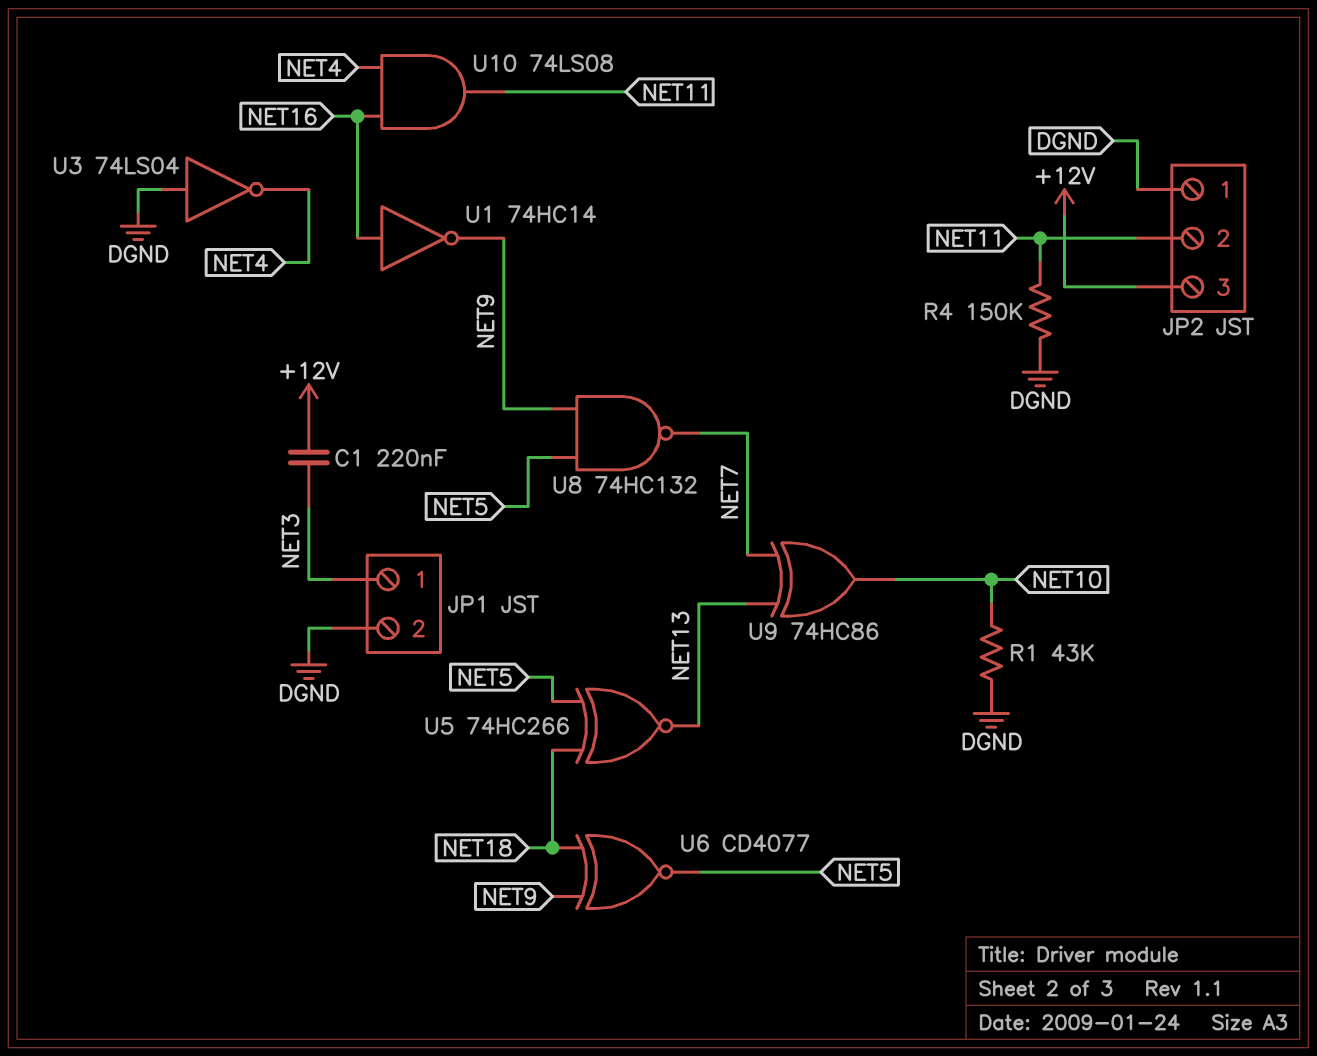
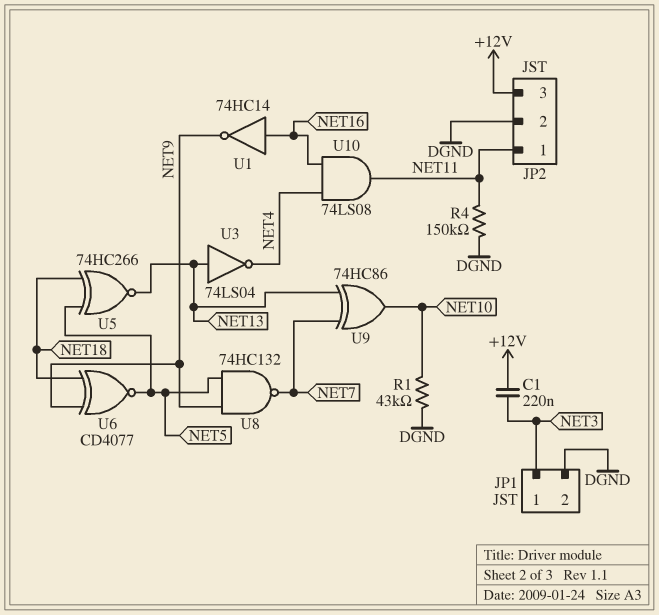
JP2 pin 1: DGND -> NET11
JP2 pin 2: NET11 -> DGND
U3: NOT 74LS04 (in DGND, out NET4) -> NOT 74LS04 (in NET13, out NET4)

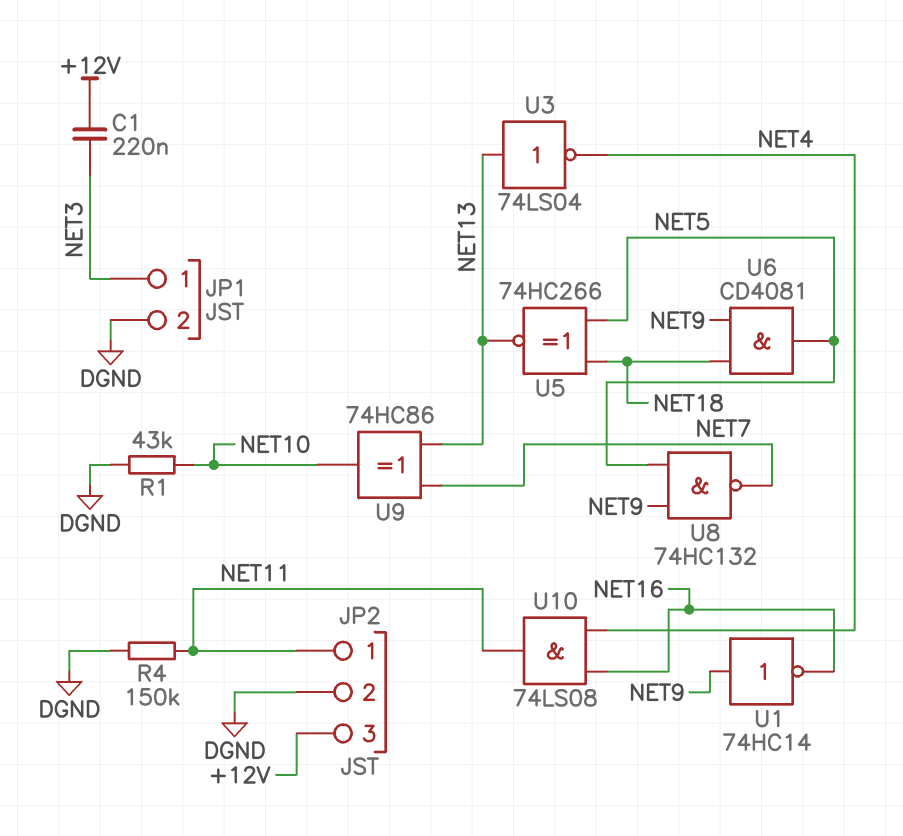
U1: NOT 74HC14 (in NET16, out NET9) -> NOT 74HC14 (in NET9, out NET16)
U6: XNOR CD4077 (in NET9, in NET18, out NET5) -> AND CD4081 (in NET9, in NET18, out NET5)

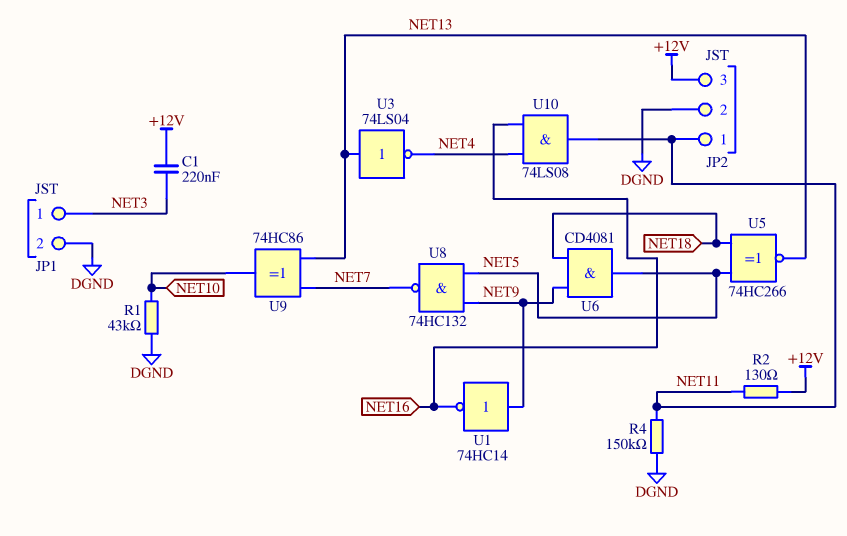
R2: none -> 130 (+12V, NET11)

